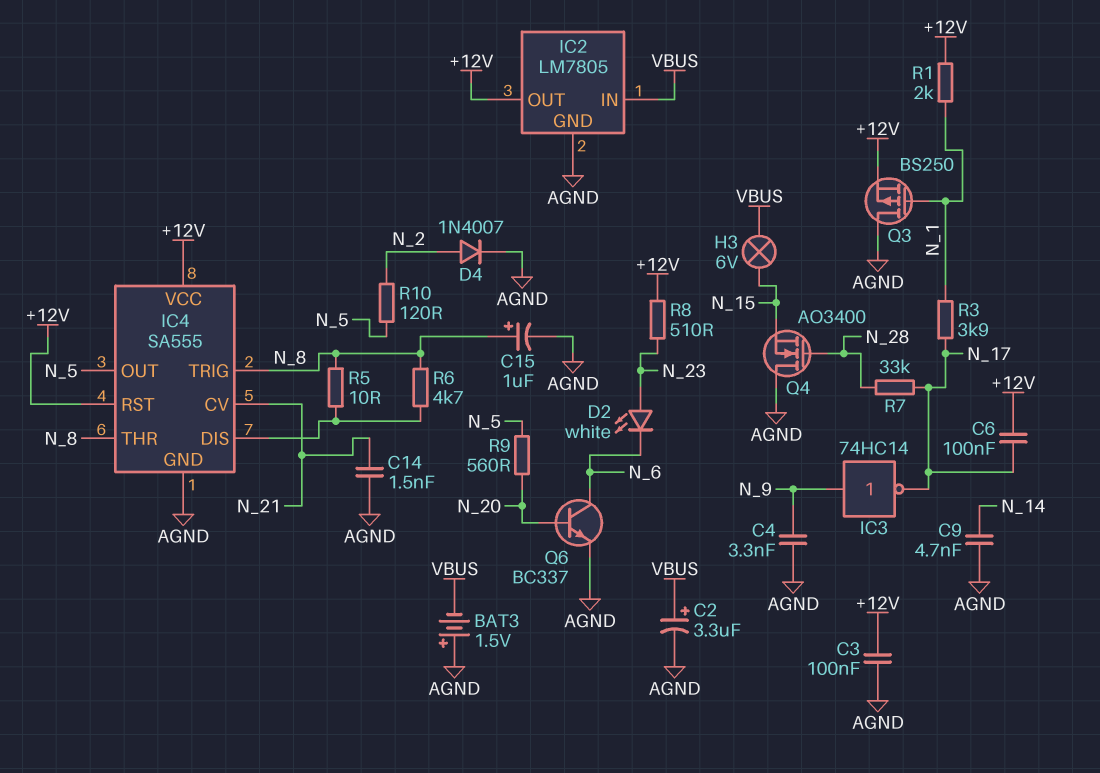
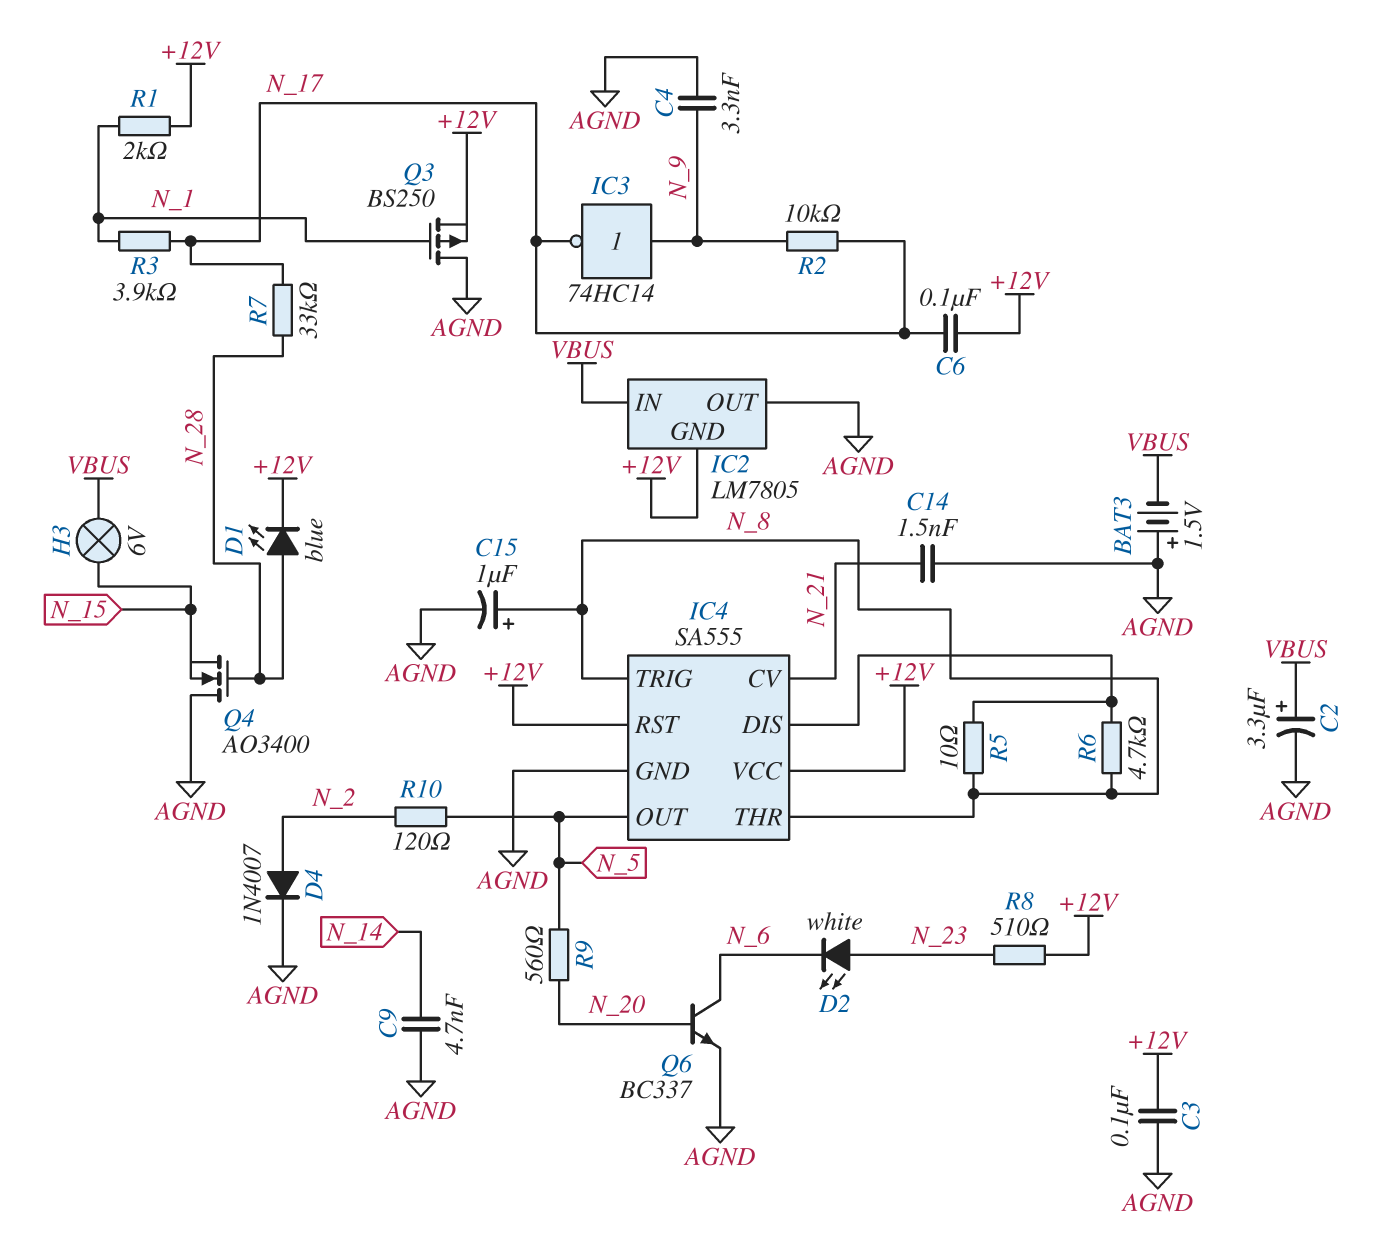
D1: none -> LED blue (A N_28, K +12V)
IC2 pin GND: AGND -> +12V
IC2 pin OUT: +12V -> AGND
R2: none -> 10k (N_9, N_17)

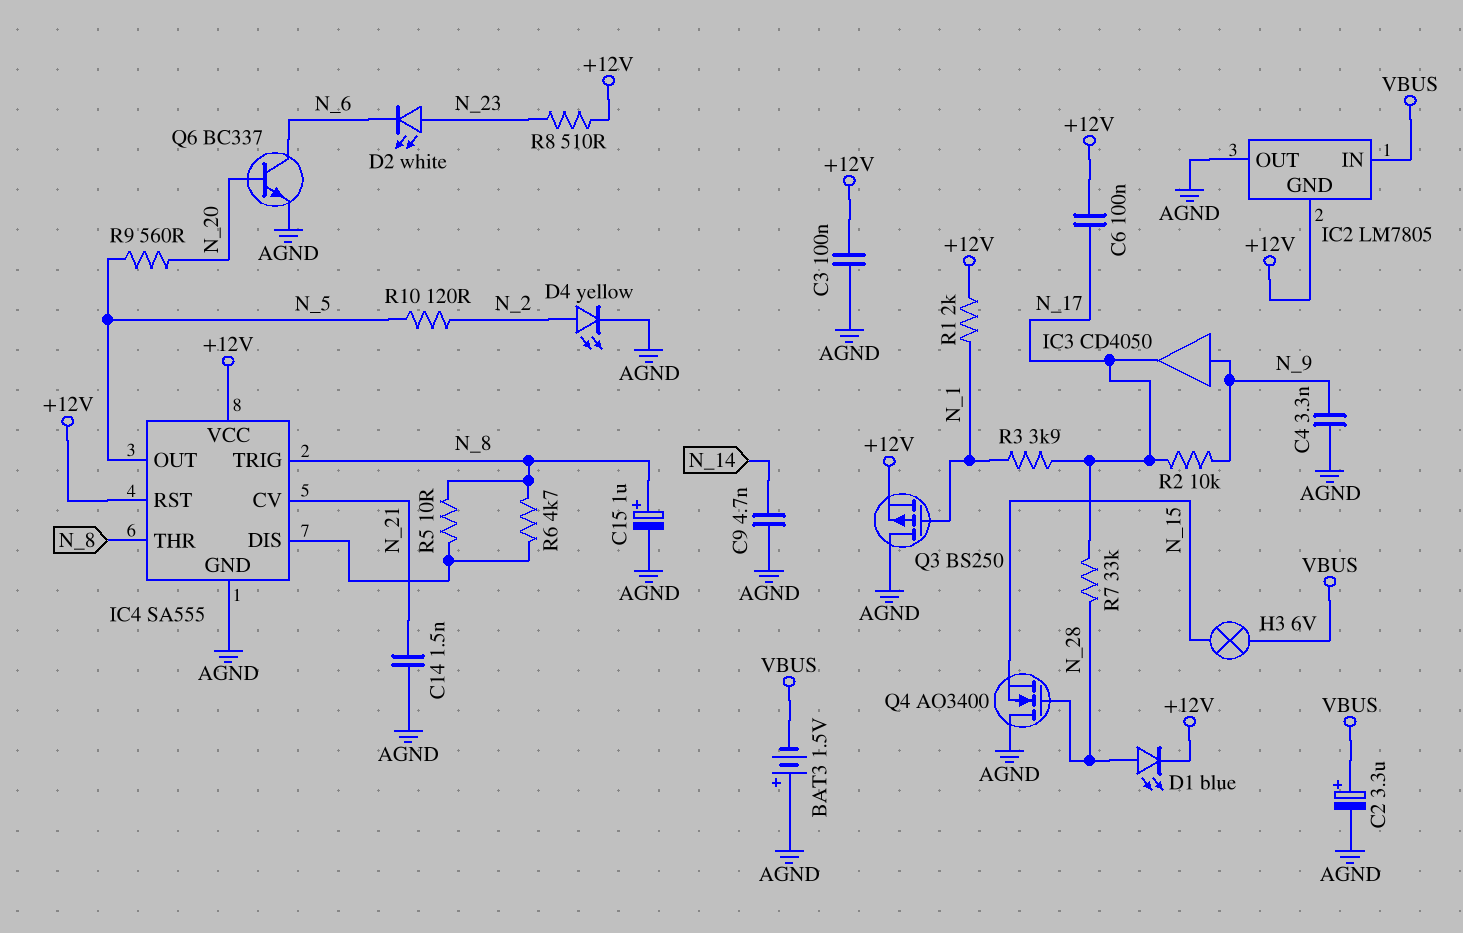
D4: diode 1N4007 (A N_2, K AGND) -> LED yellow (A N_2, K AGND)
IC3: NOT 74HC14 (in N_9, out N_17) -> buffer CD4050 (in N_9, out N_17)

